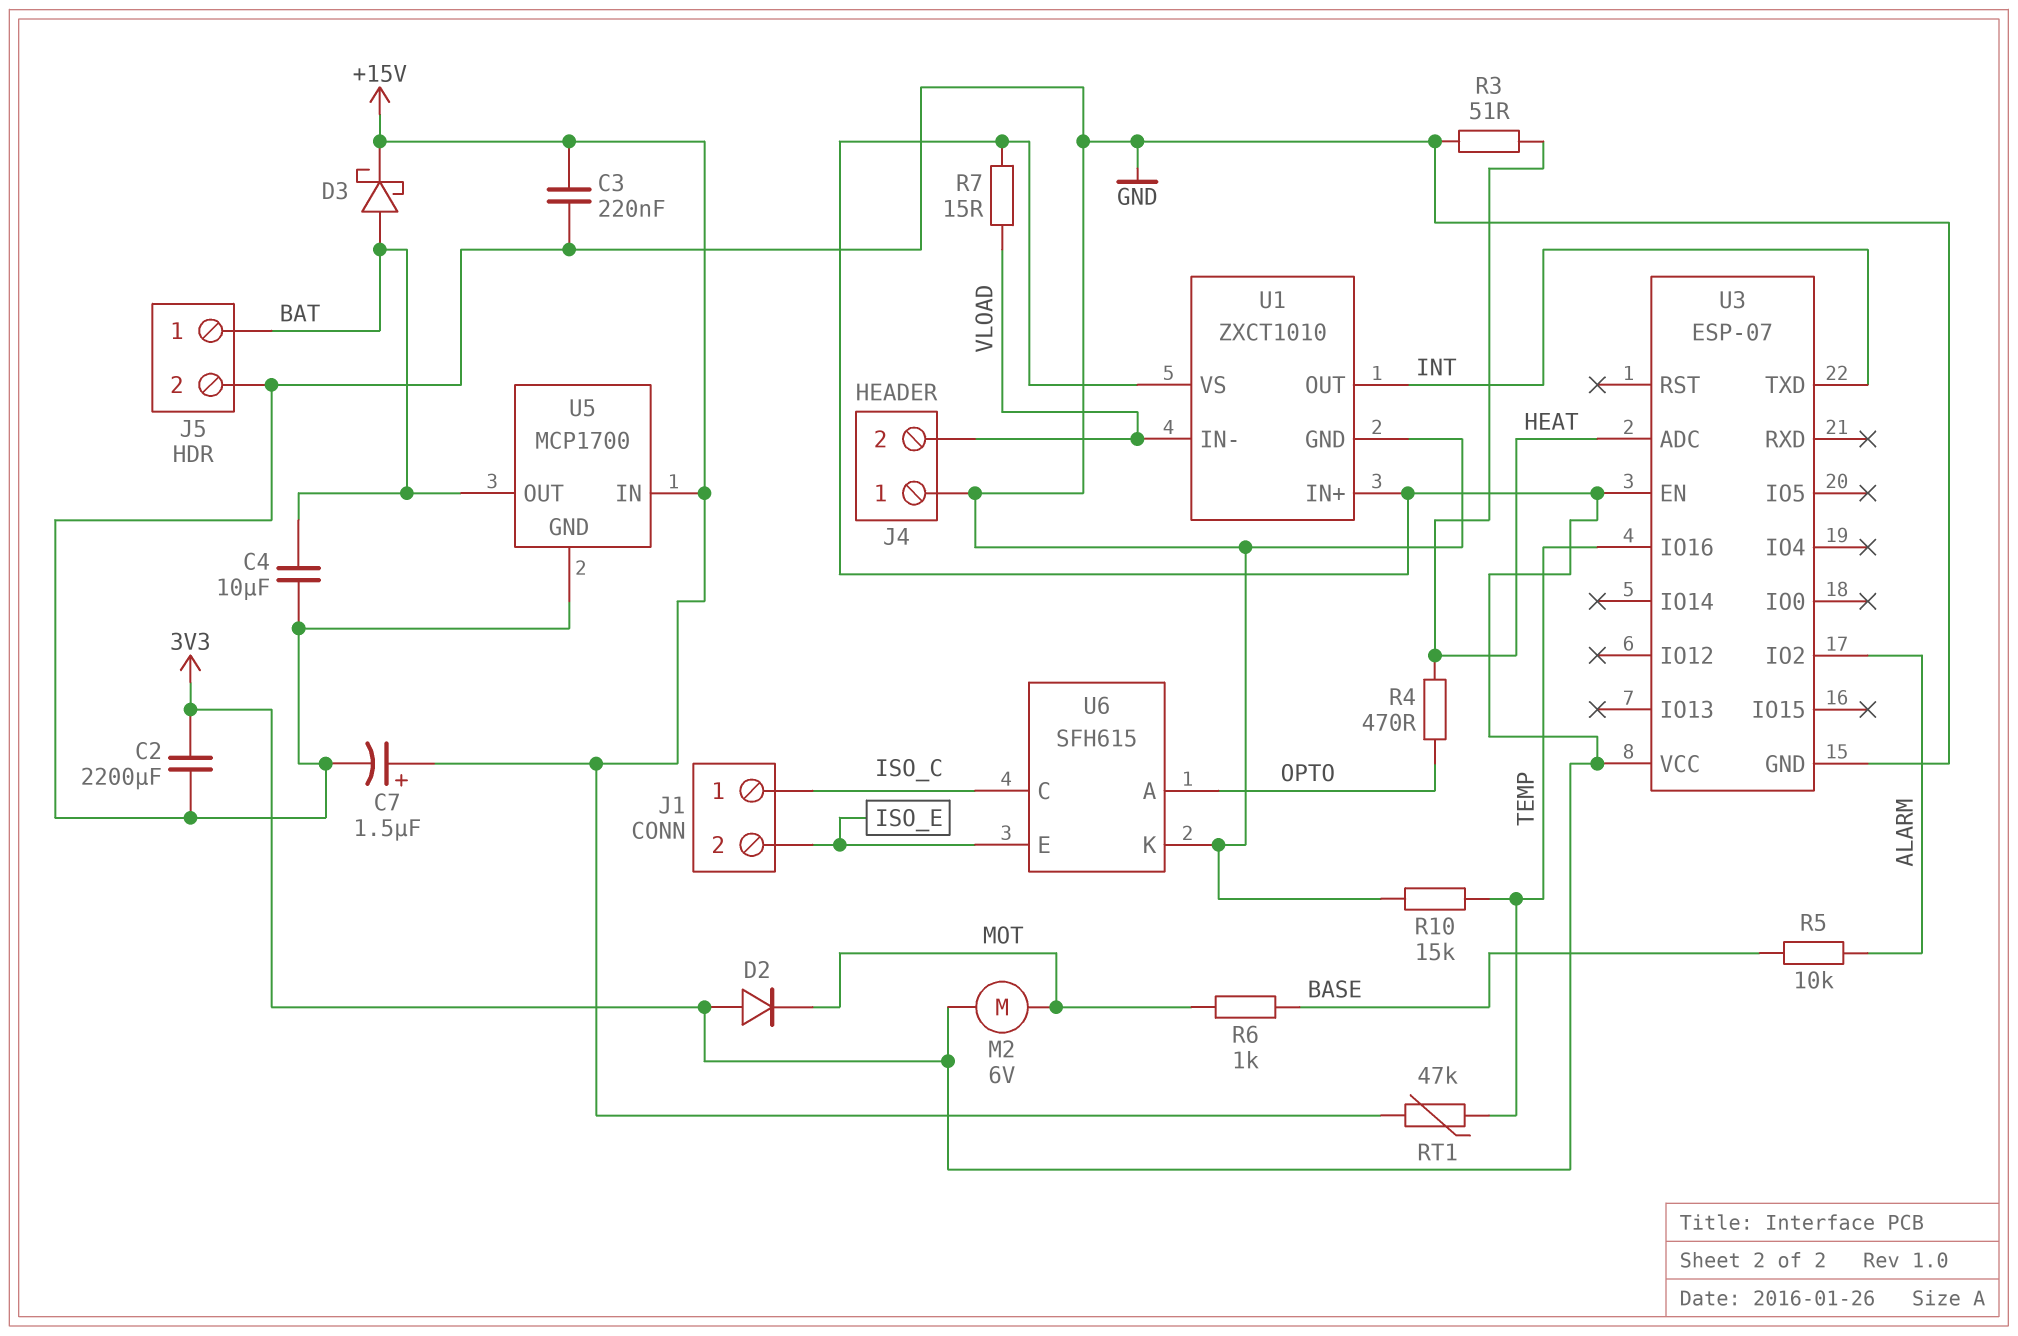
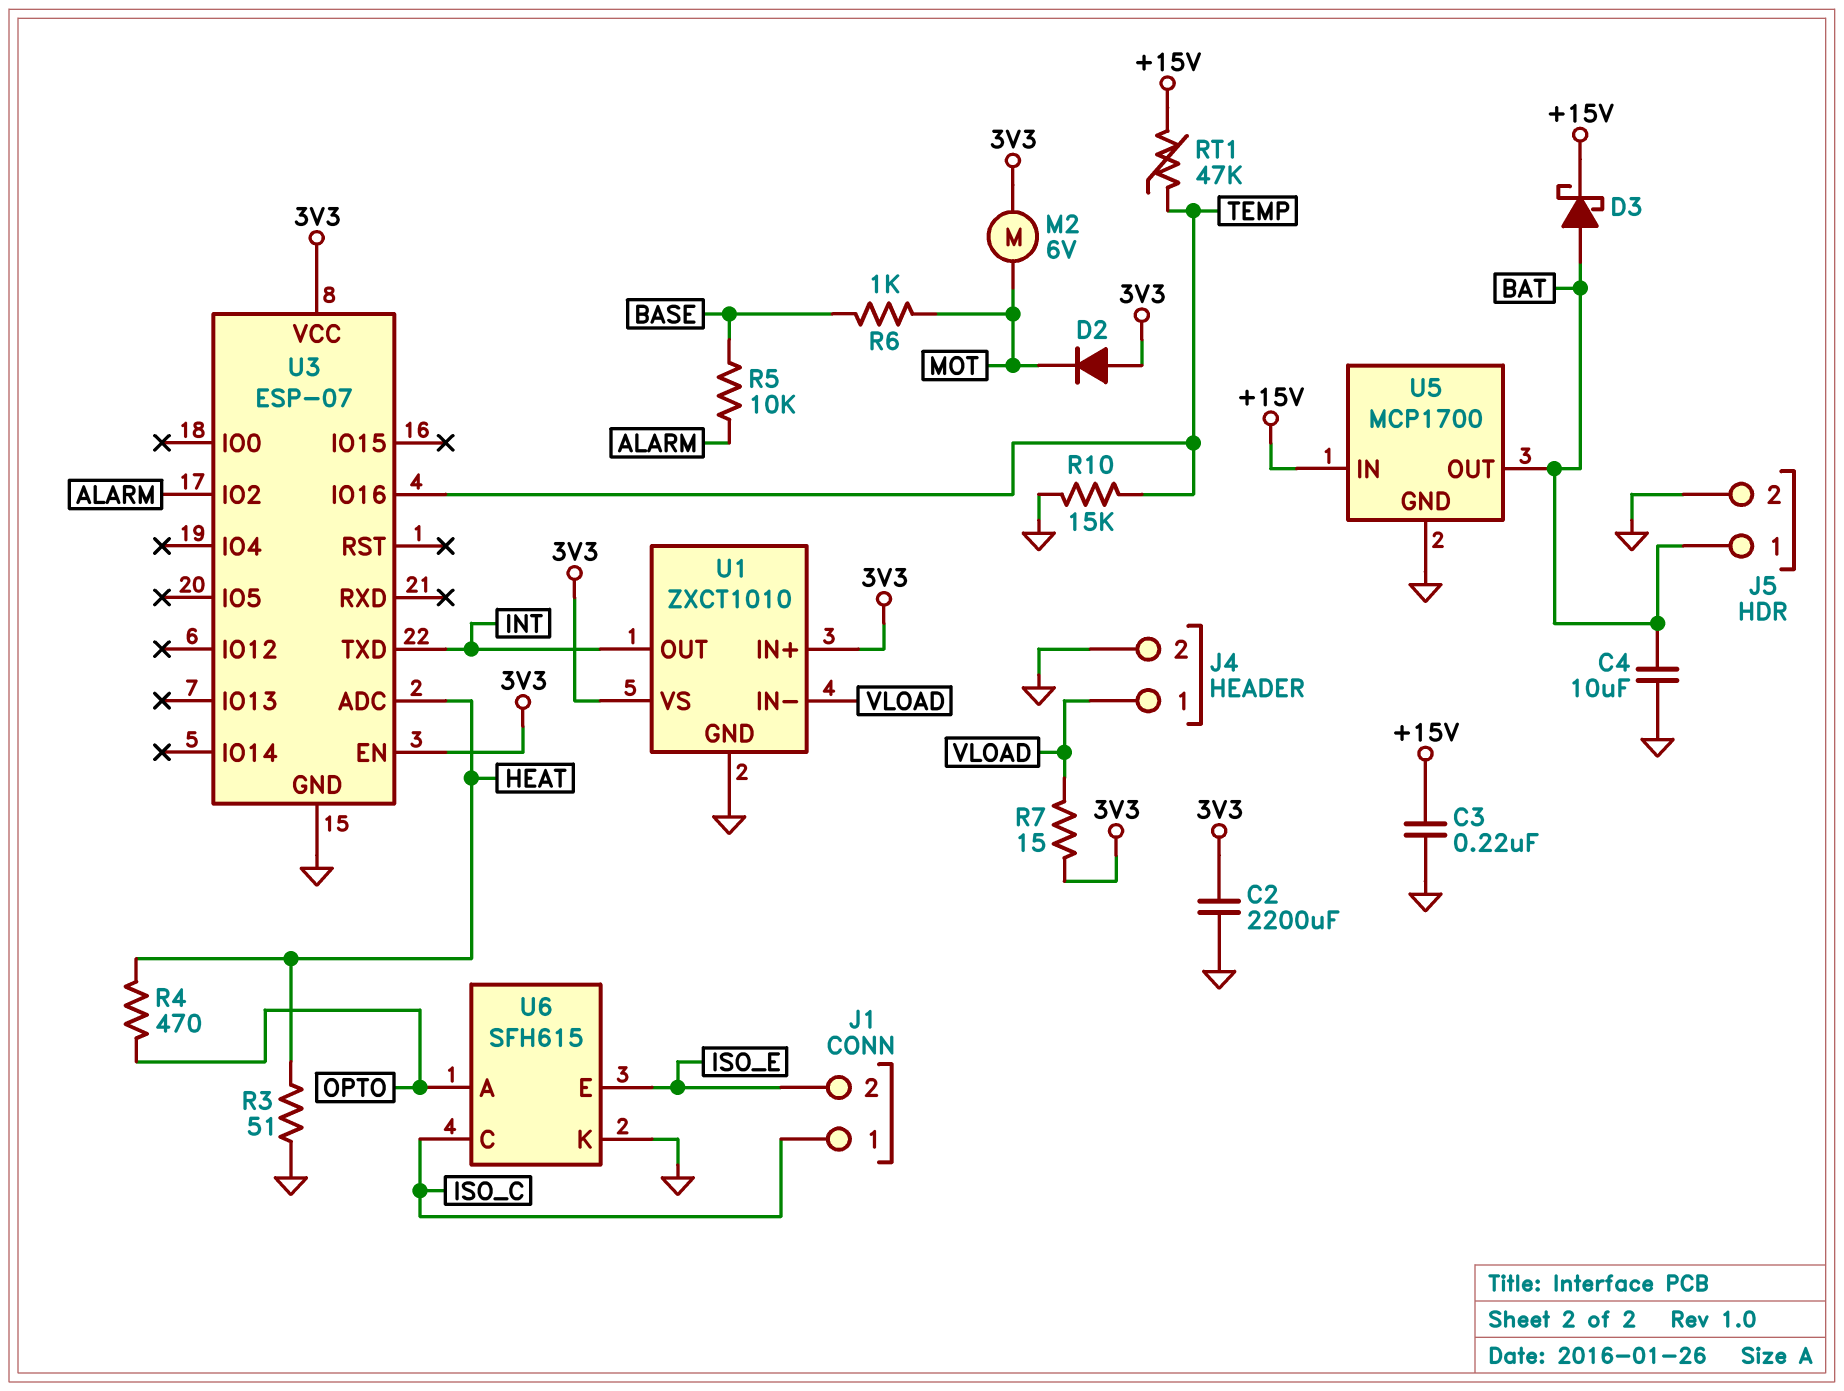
C7: 1.5uF (plus +15V, minus GND) -> none
J4 pin 1: GND -> VLOAD
J4 pin 2: VLOAD -> GND

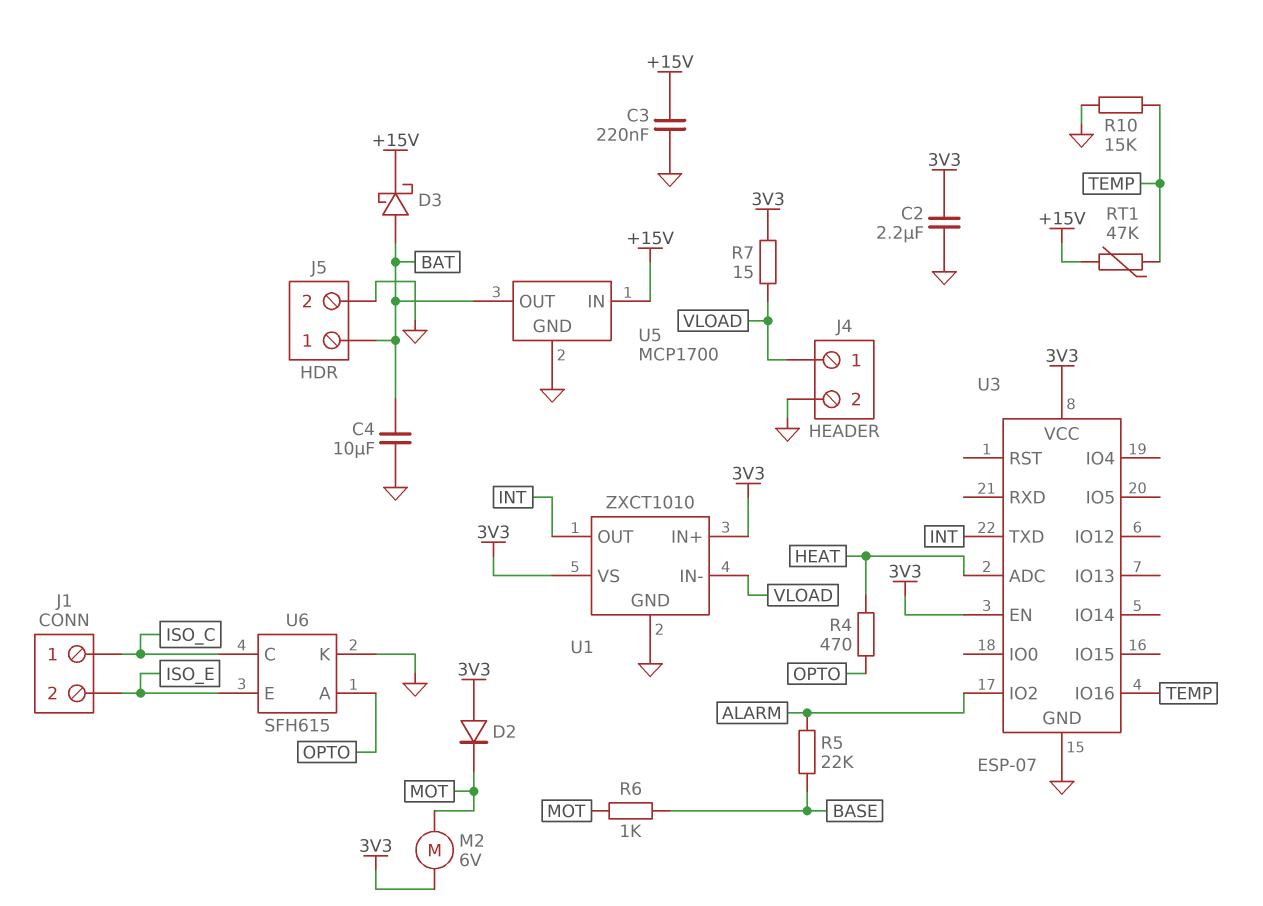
C2: 2200uF (3V3, GND) -> 2.2uF (3V3, GND)
R3: 51 (GND, HEAT) -> none
R5: 10k (ALARM, BASE) -> 22k (ALARM, BASE)

